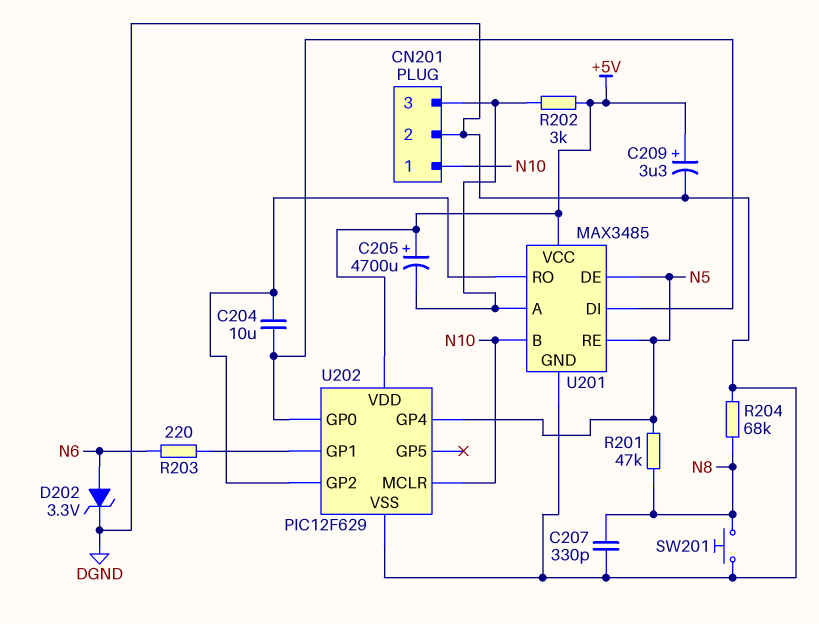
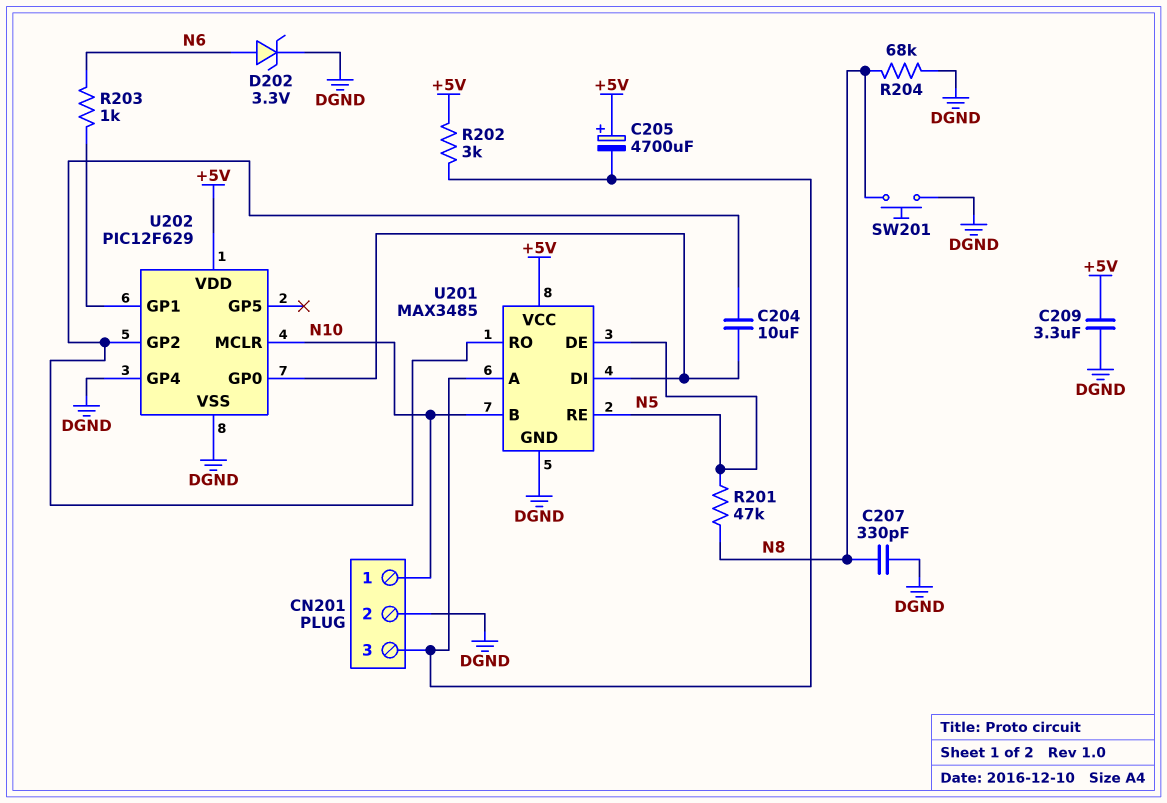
C209: 3.3uF (plus +5V, minus DGND) -> 3.3uF (+5V, DGND)
R203: 220 (N6, U202/GP1) -> 1k (N6, U202/GP1)
U202 pin GP4: N5 -> DGND

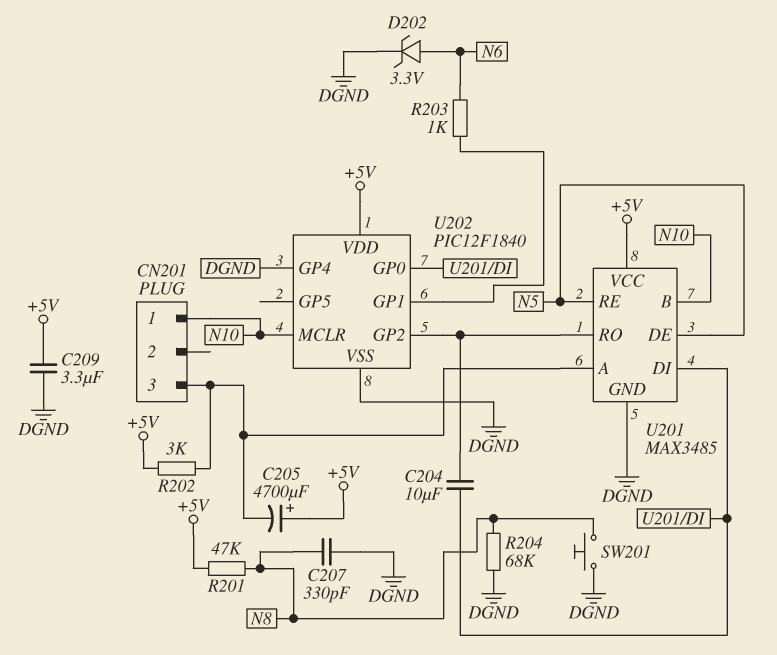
CN201 pin 2: DGND -> none
R201: 47k (N5, N8) -> 47k (+5V, N8)
U202: PIC12F629 -> PIC12F1840

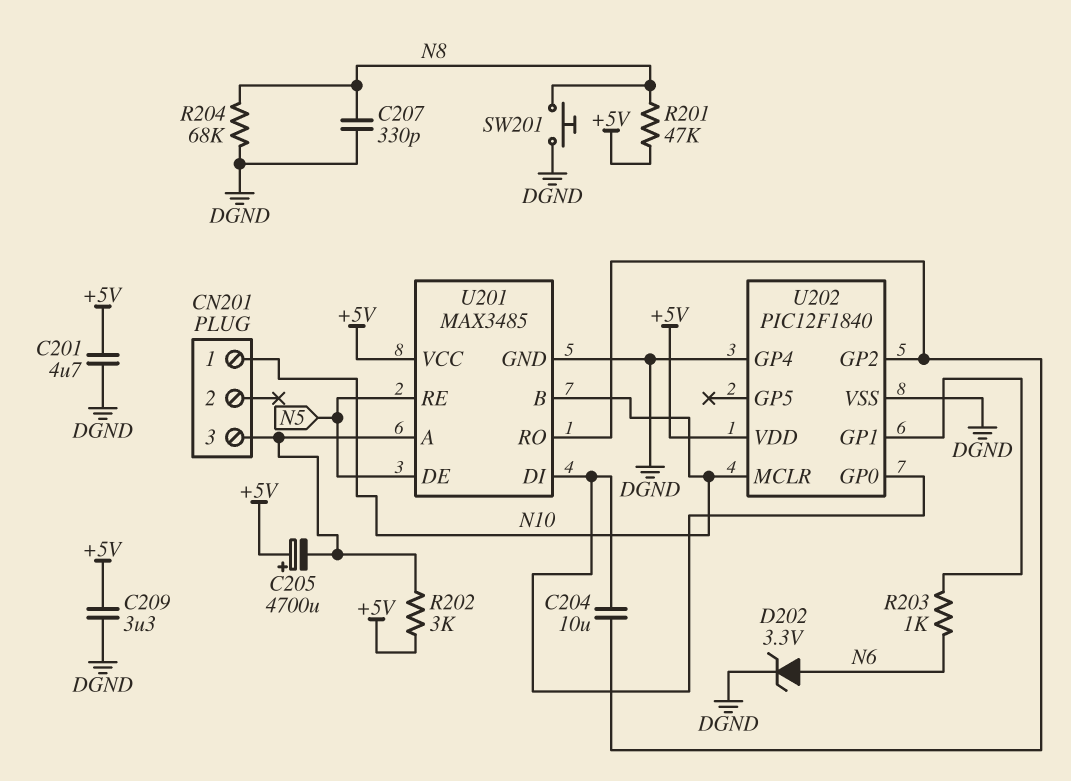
C201: none -> 4.7uF (+5V, DGND)

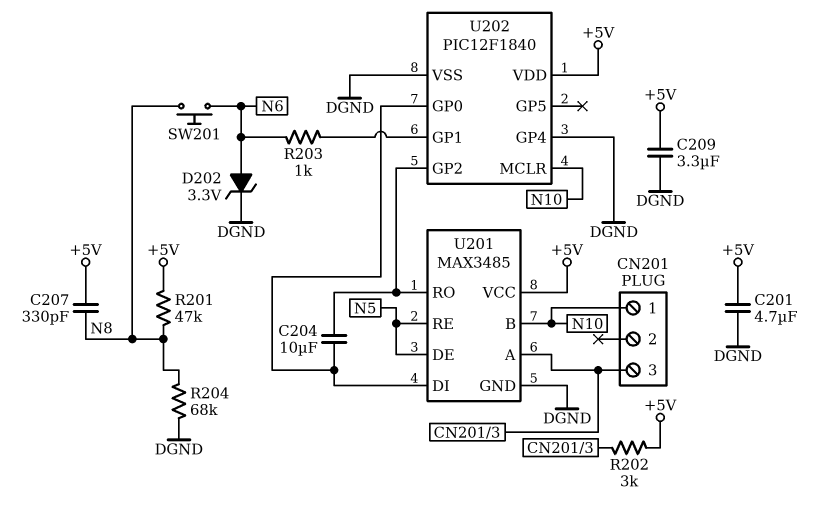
C205: 4700uF (plus +5V, minus CN201/3) -> none
C207: 330pF (DGND, N8) -> 330pF (+5V, N8)
SW201: button (DGND, N8) -> button (N6, N8)

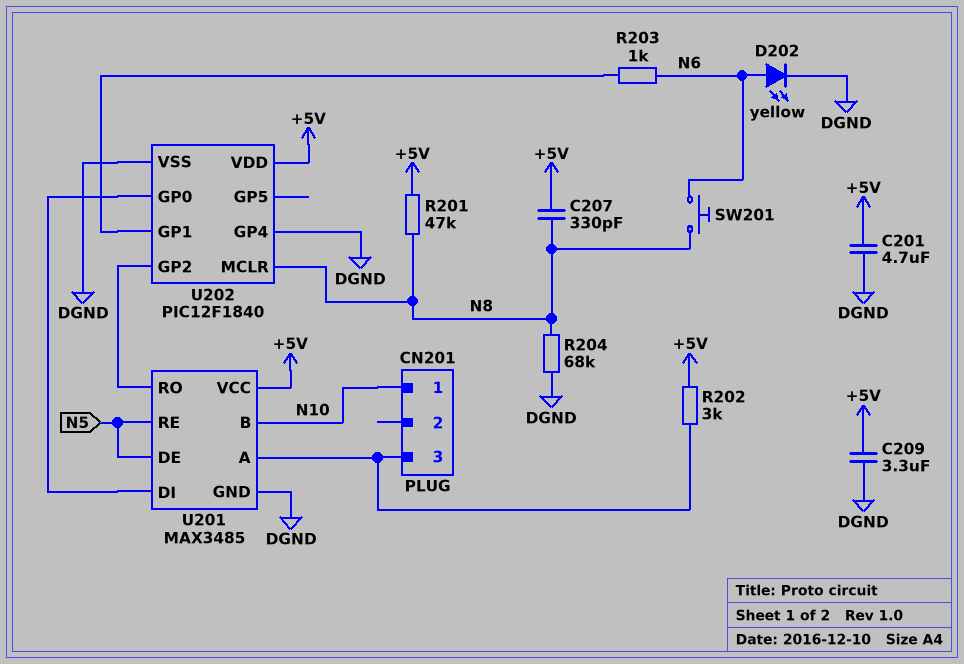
C204: 10uF (U201/DI, U201/RO) -> none
D202: zener 3.3V (A N6, K DGND) -> LED yellow (A N6, K DGND)
U202 pin MCLR: N10 -> N8

